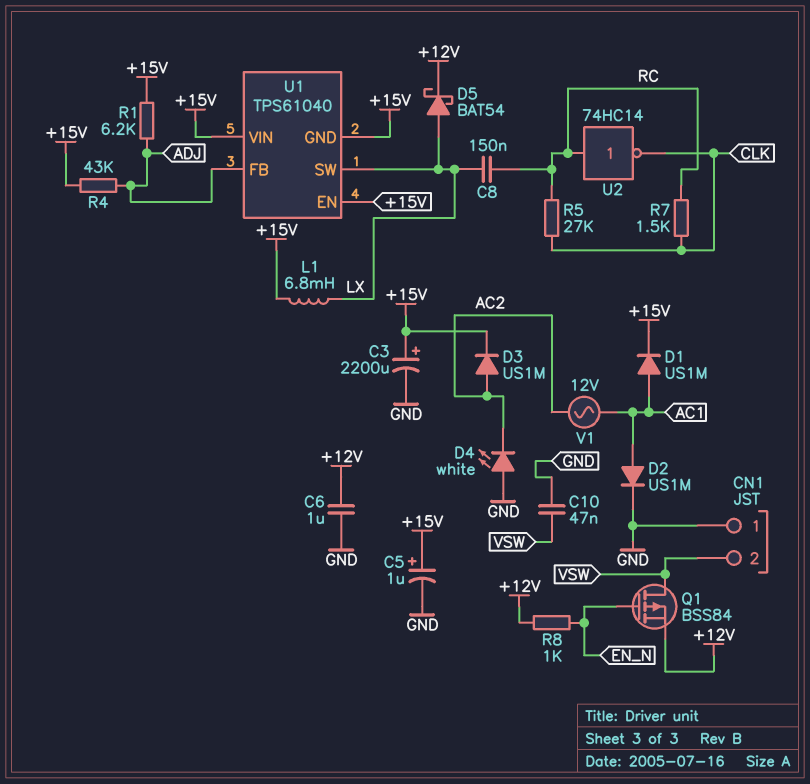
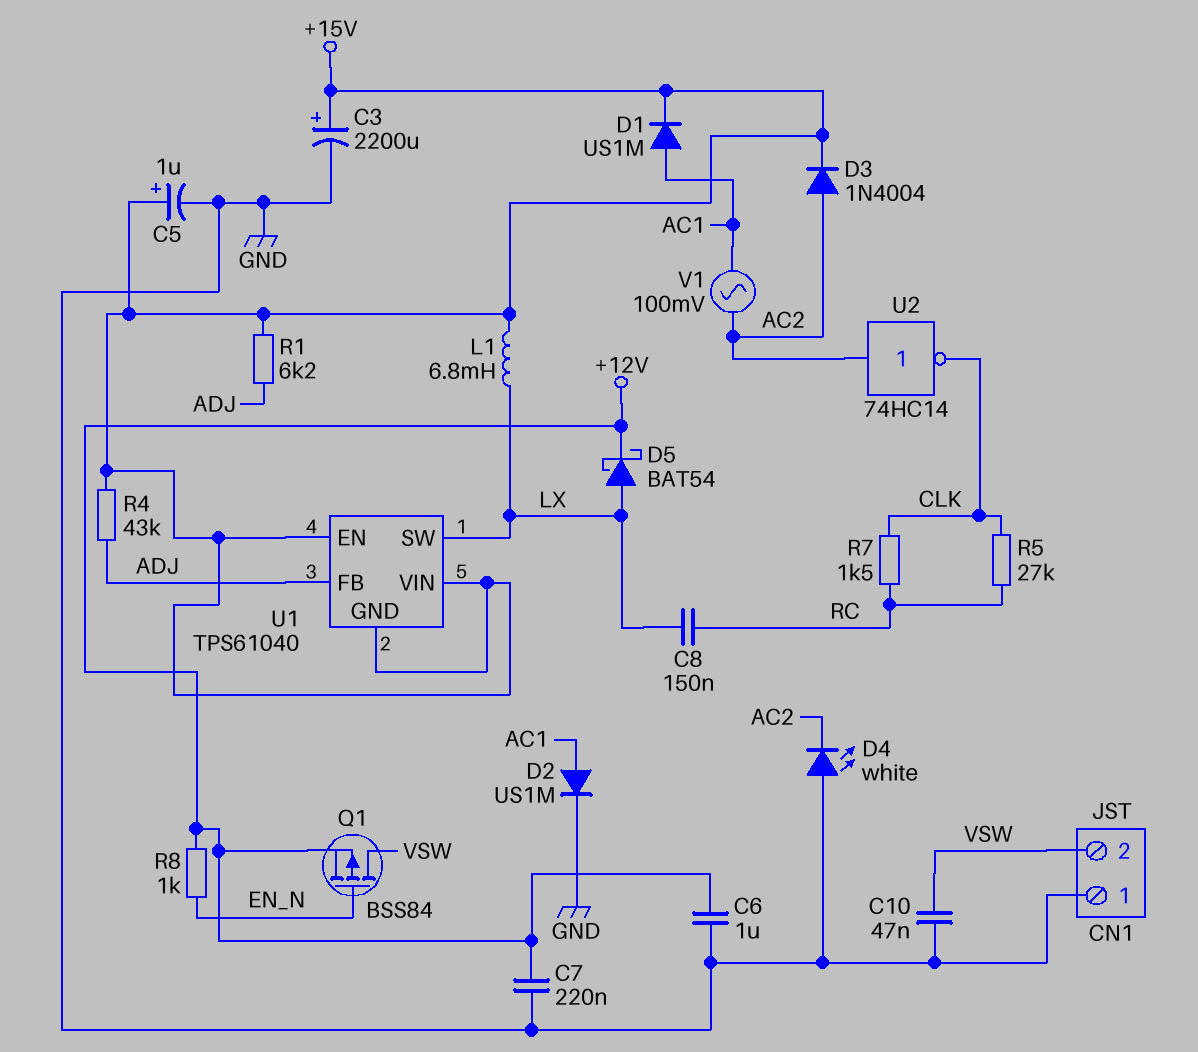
C7: none -> 220nF (+12V, GND)
D3: diode US1M (A AC2, K +15V) -> diode 1N4004 (A AC2, K +15V)
U2: NOT 74HC14 (in RC, out CLK) -> NOT 74HC14 (in AC2, out CLK)
V1: AC 12V (AC1, AC2) -> AC 100mV (AC1, AC2)

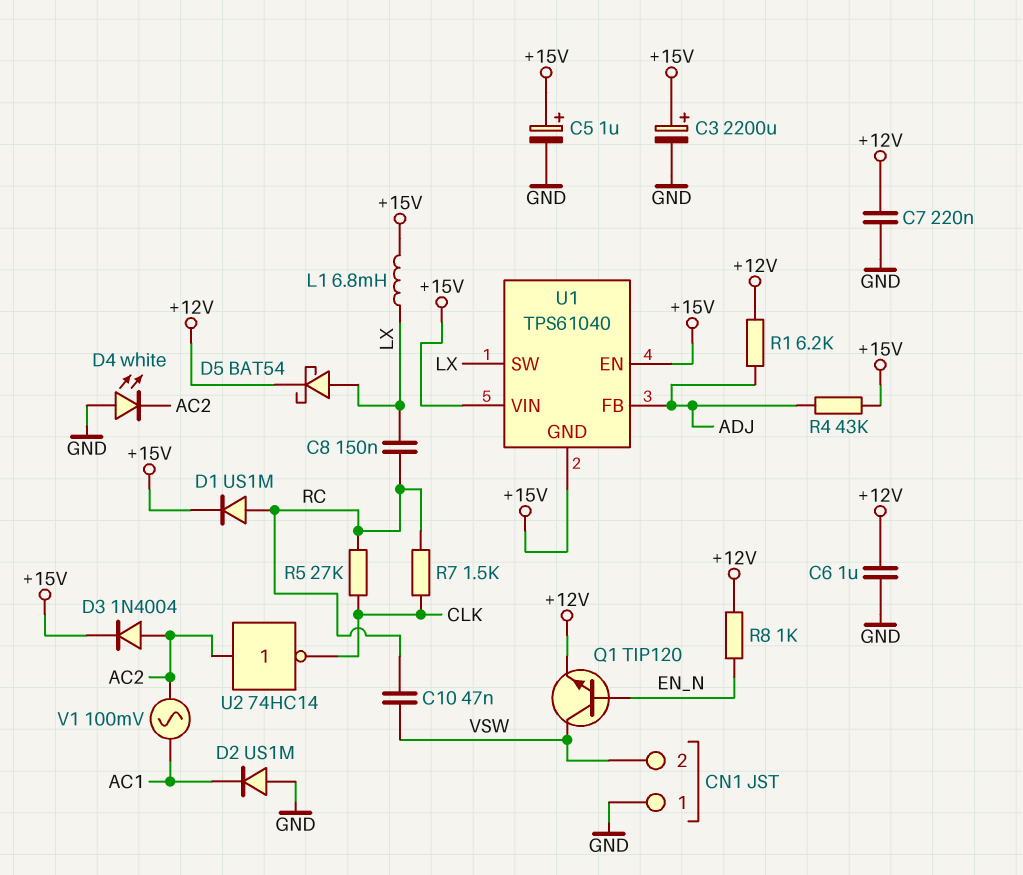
C10: 47nF (GND, VSW) -> 47nF (RC, VSW)
D1: diode US1M (A AC1, K +15V) -> diode US1M (A RC, K +15V)
D2: diode US1M (A AC1, K GND) -> diode US1M (A GND, K AC1)
Q1: PMOS BSS84 (G EN_N, D VSW, S +12V) -> NPN TIP120 (B EN_N, C VSW, E +12V)
R1: 6.2k (+15V, ADJ) -> 6.2k (+12V, ADJ)

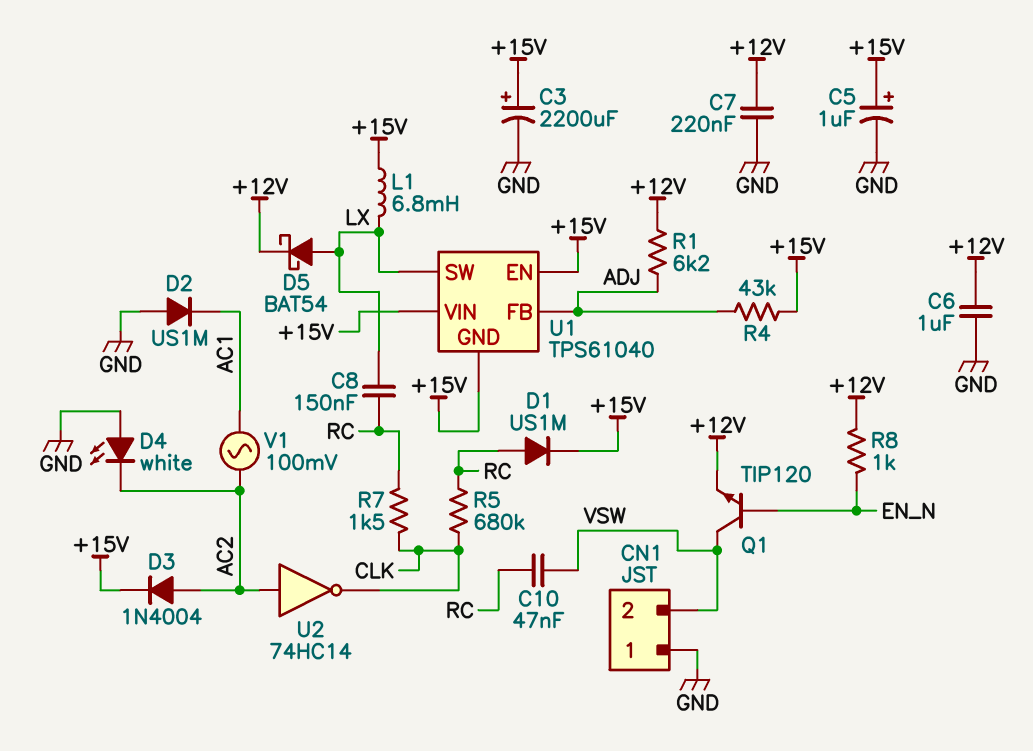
R5: 27k (CLK, RC) -> 680k (CLK, RC)

